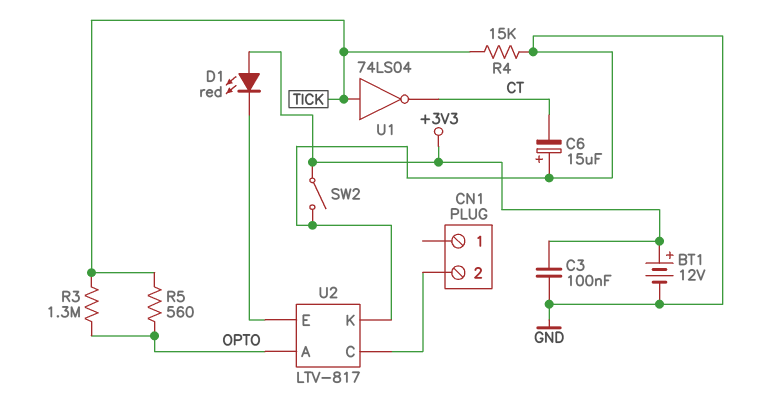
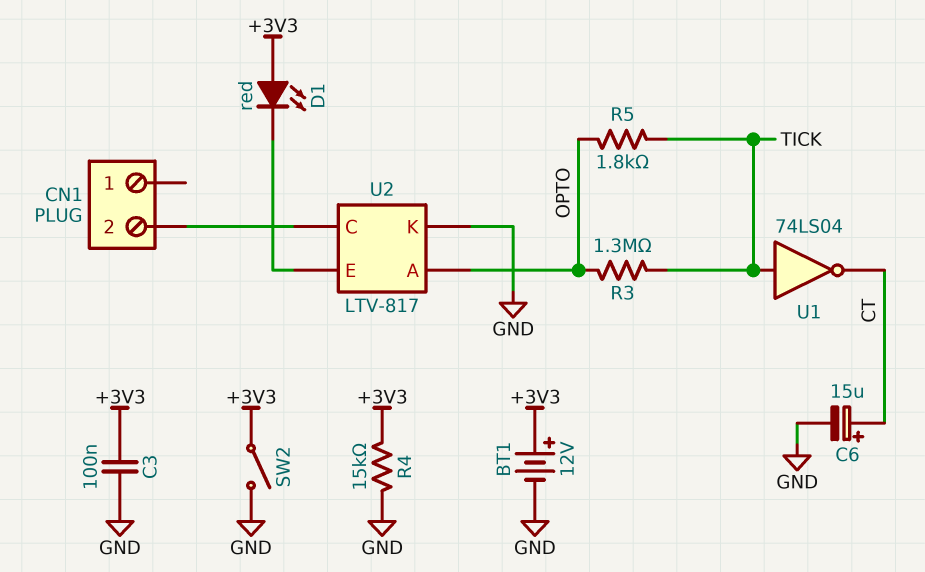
C6: 15uF (plus GND, minus CT) -> 15uF (plus CT, minus GND)
R4: 15k (GND, TICK) -> 15k (+3V3, GND)
R5: 560 (OPTO, TICK) -> 1.8k (OPTO, TICK)

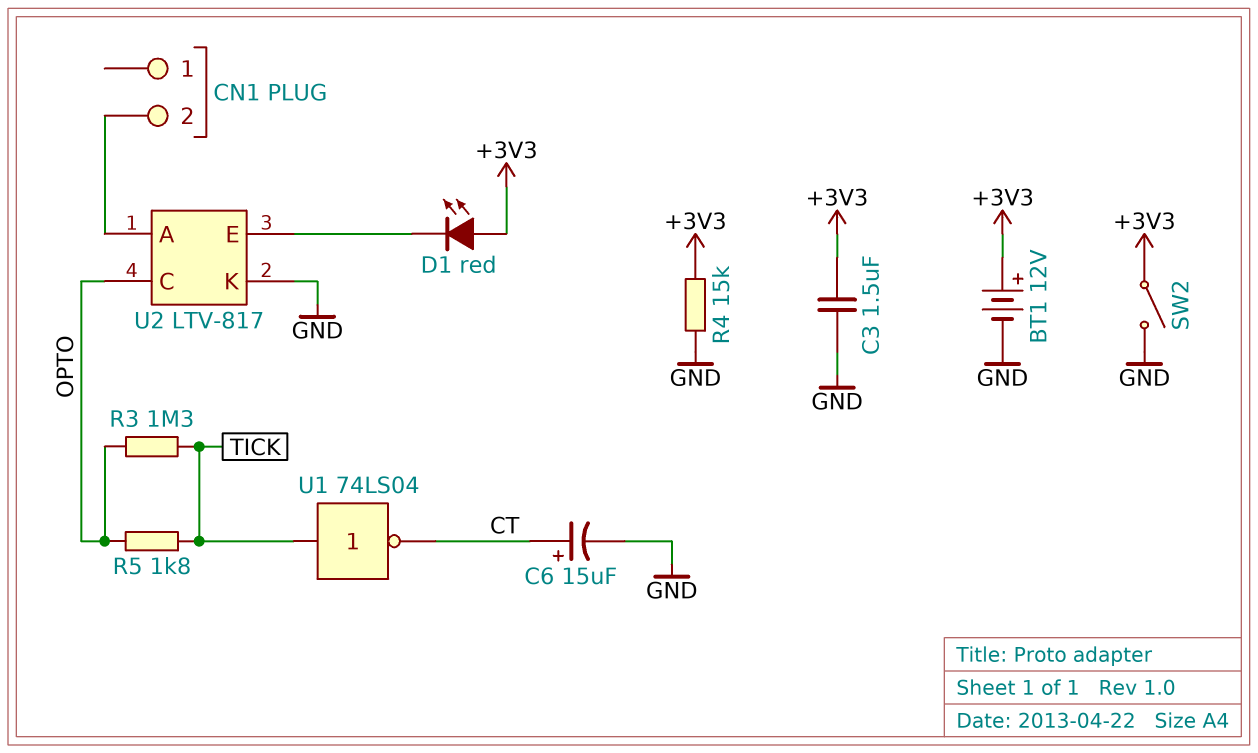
C3: 100nF (+3V3, GND) -> 1.5uF (+3V3, GND)
U2 pin A: OPTO -> CN1/2
U2 pin C: CN1/2 -> OPTO

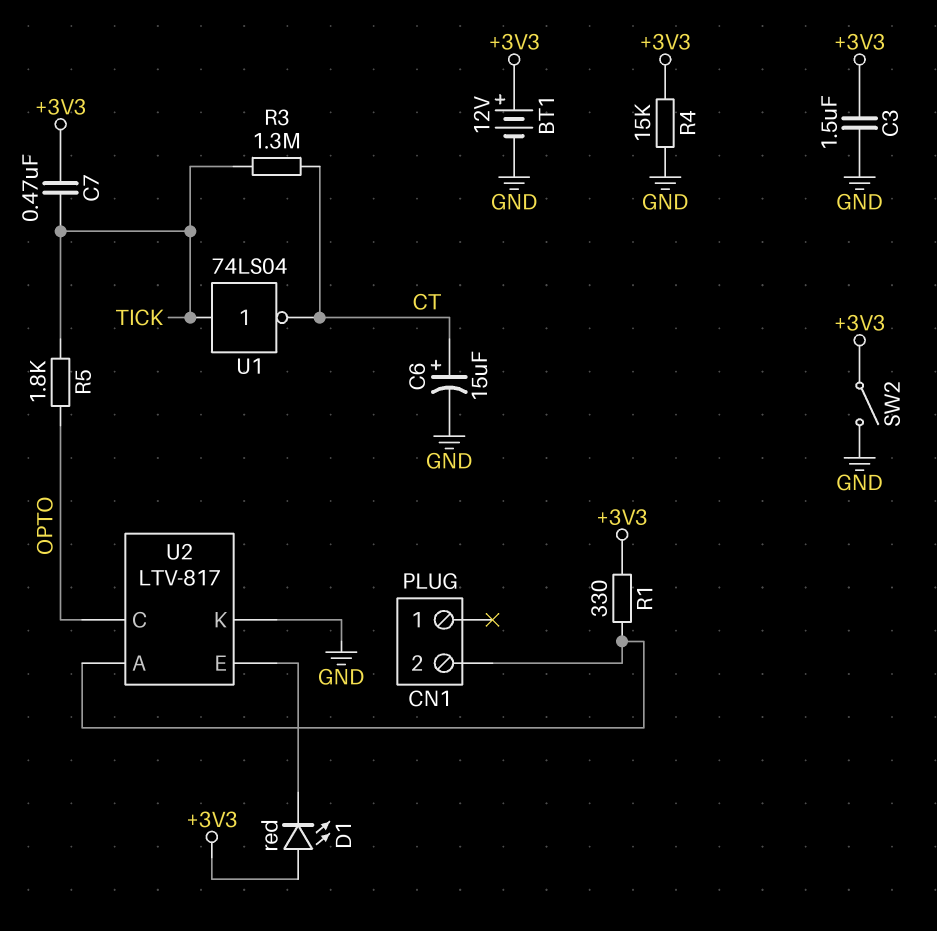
C7: none -> 470nF (+3V3, TICK)
R1: none -> 330 (+3V3, CN1/2)
R3: 1.3M (OPTO, TICK) -> 1.3M (CT, TICK)

